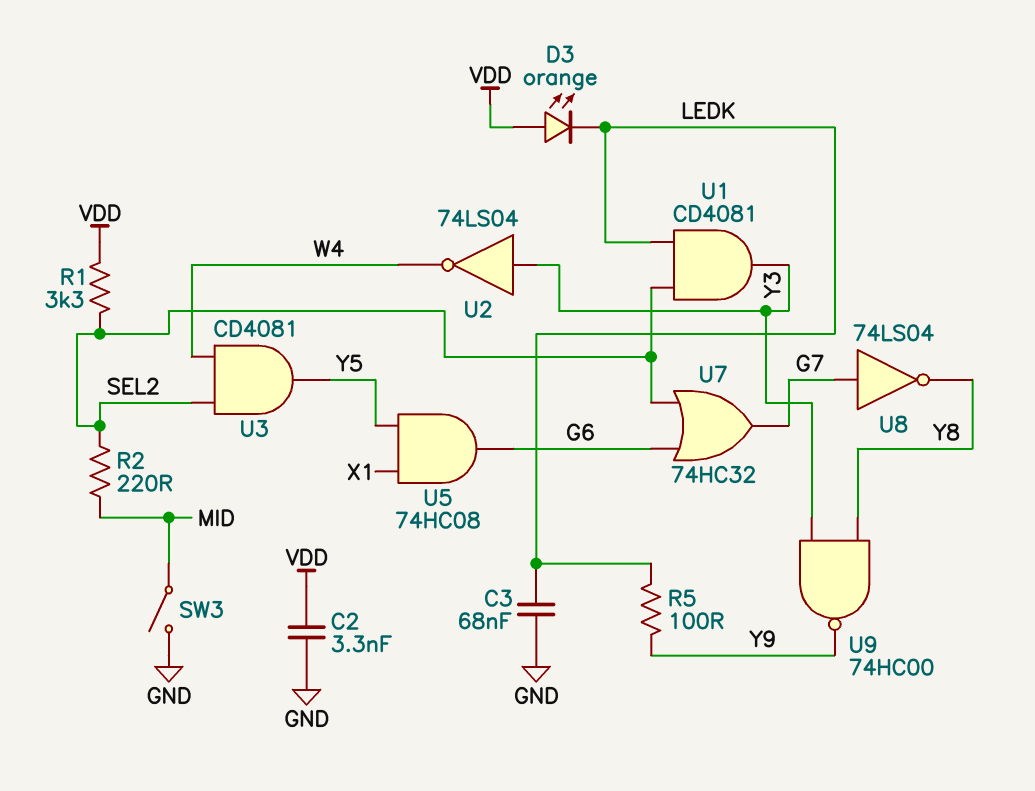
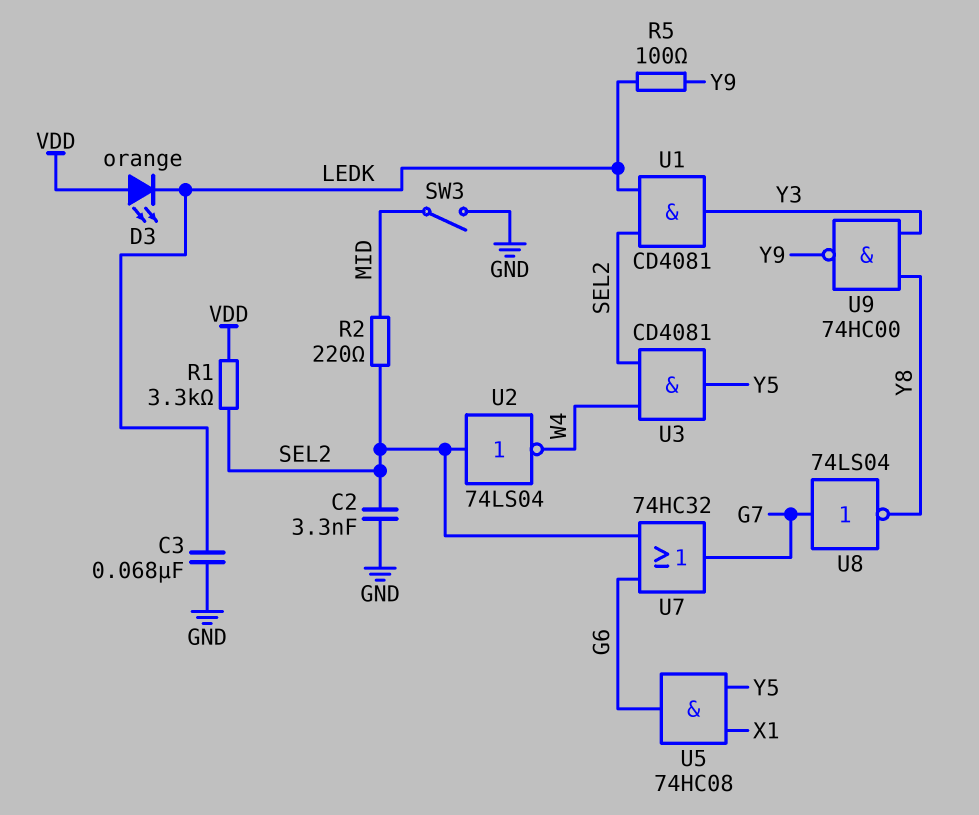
C2: 3.3nF (GND, VDD) -> 3.3nF (GND, SEL2)
U2: NOT 74LS04 (in Y3, out W4) -> NOT 74LS04 (in SEL2, out W4)

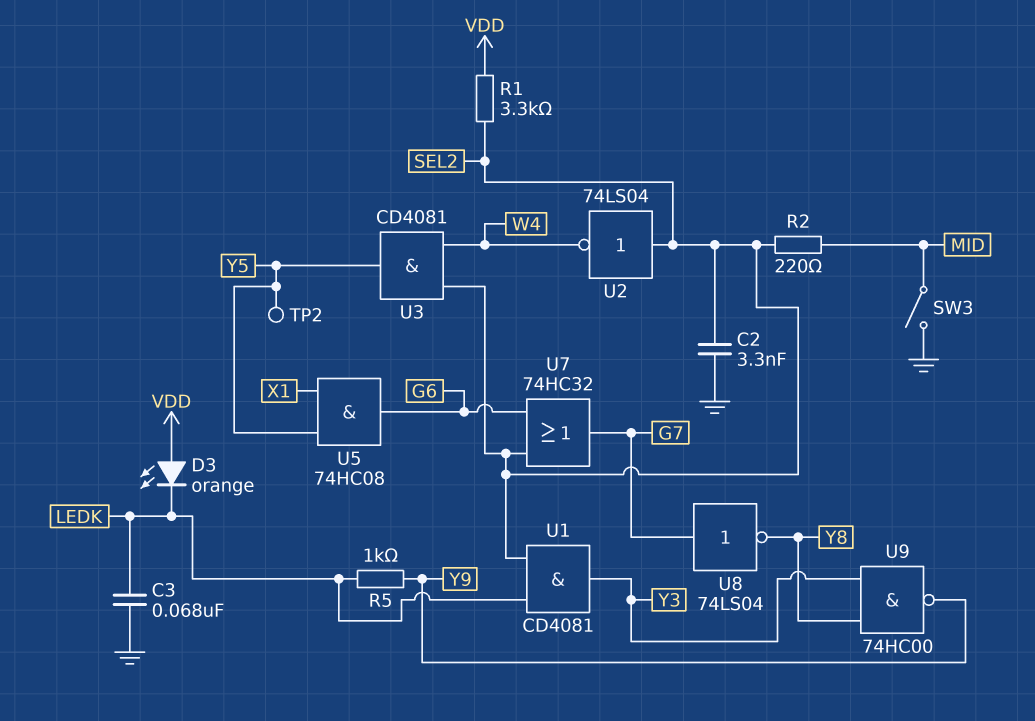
R5: 100 (LEDK, Y9) -> 1k (LEDK, Y9)
TP2: none -> test point (Y5)

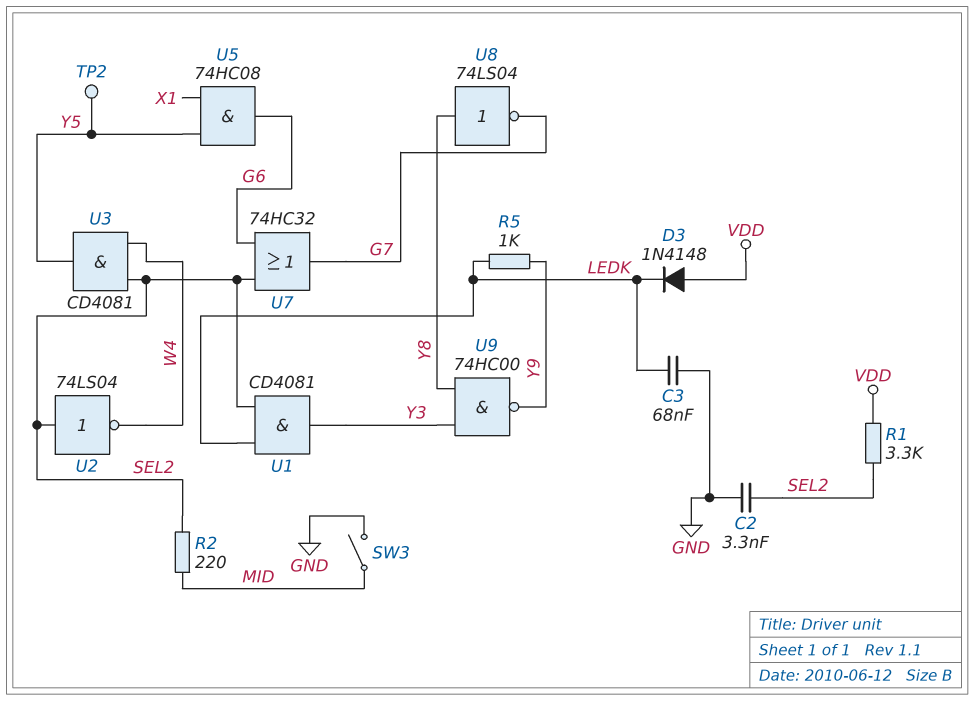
D3: LED orange (A VDD, K LEDK) -> diode 1N4148 (A VDD, K LEDK)
U8: NOT 74LS04 (in G7, out Y8) -> NOT 74LS04 (in Y8, out G7)

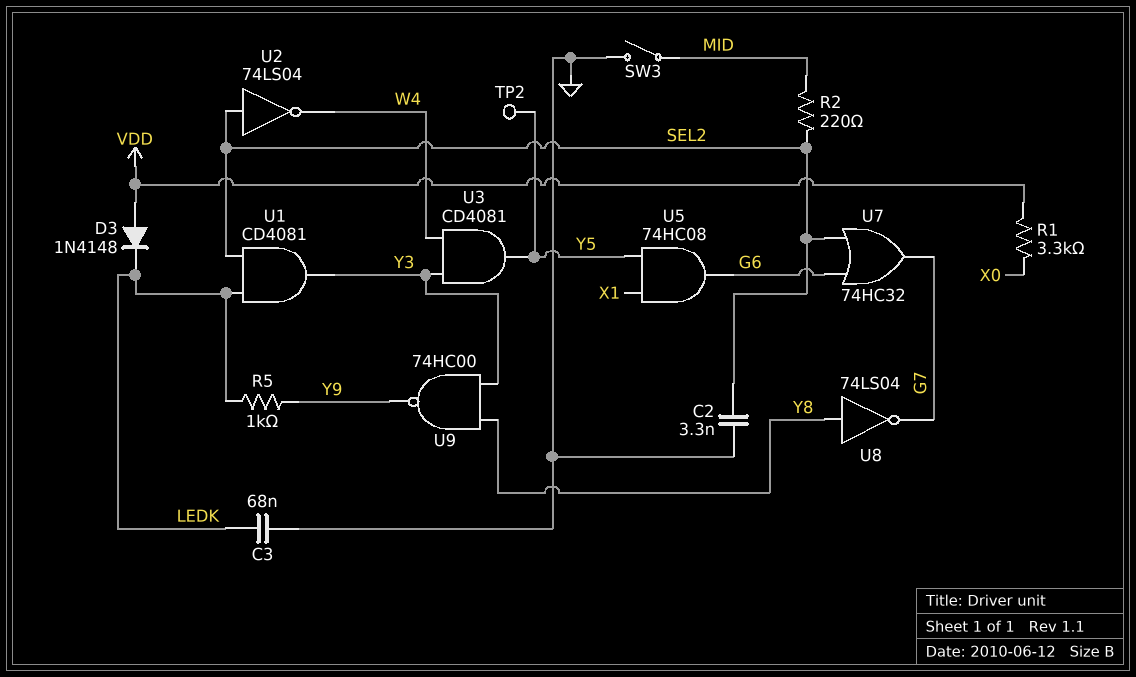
R1: 3.3k (SEL2, VDD) -> 3.3k (VDD, X0)
U3: AND CD4081 (in SEL2, in W4, out Y5) -> AND CD4081 (in W4, in Y3, out Y5)

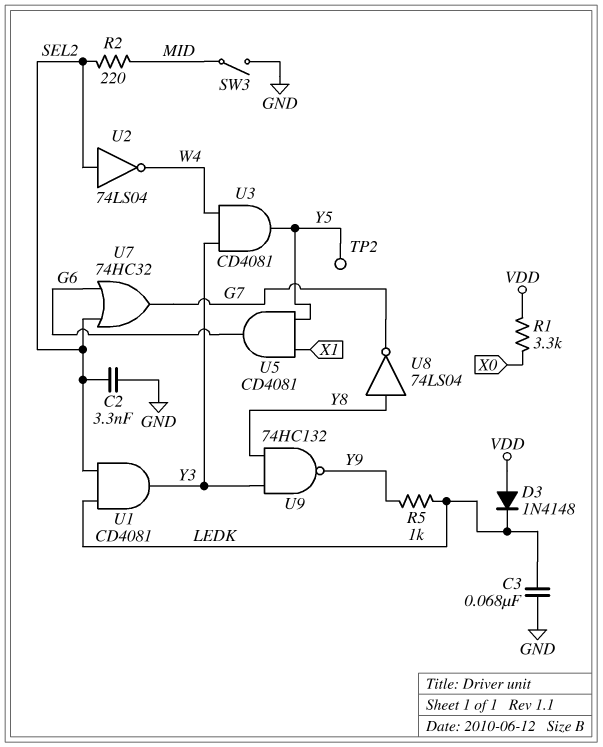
U5: AND 74HC08 (in X1, in Y5, out G6) -> AND CD4081 (in X1, in Y5, out G6)
U9: NAND 74HC00 (in Y3, in Y8, out Y9) -> NAND 74HC132 (in Y3, in Y8, out Y9)

